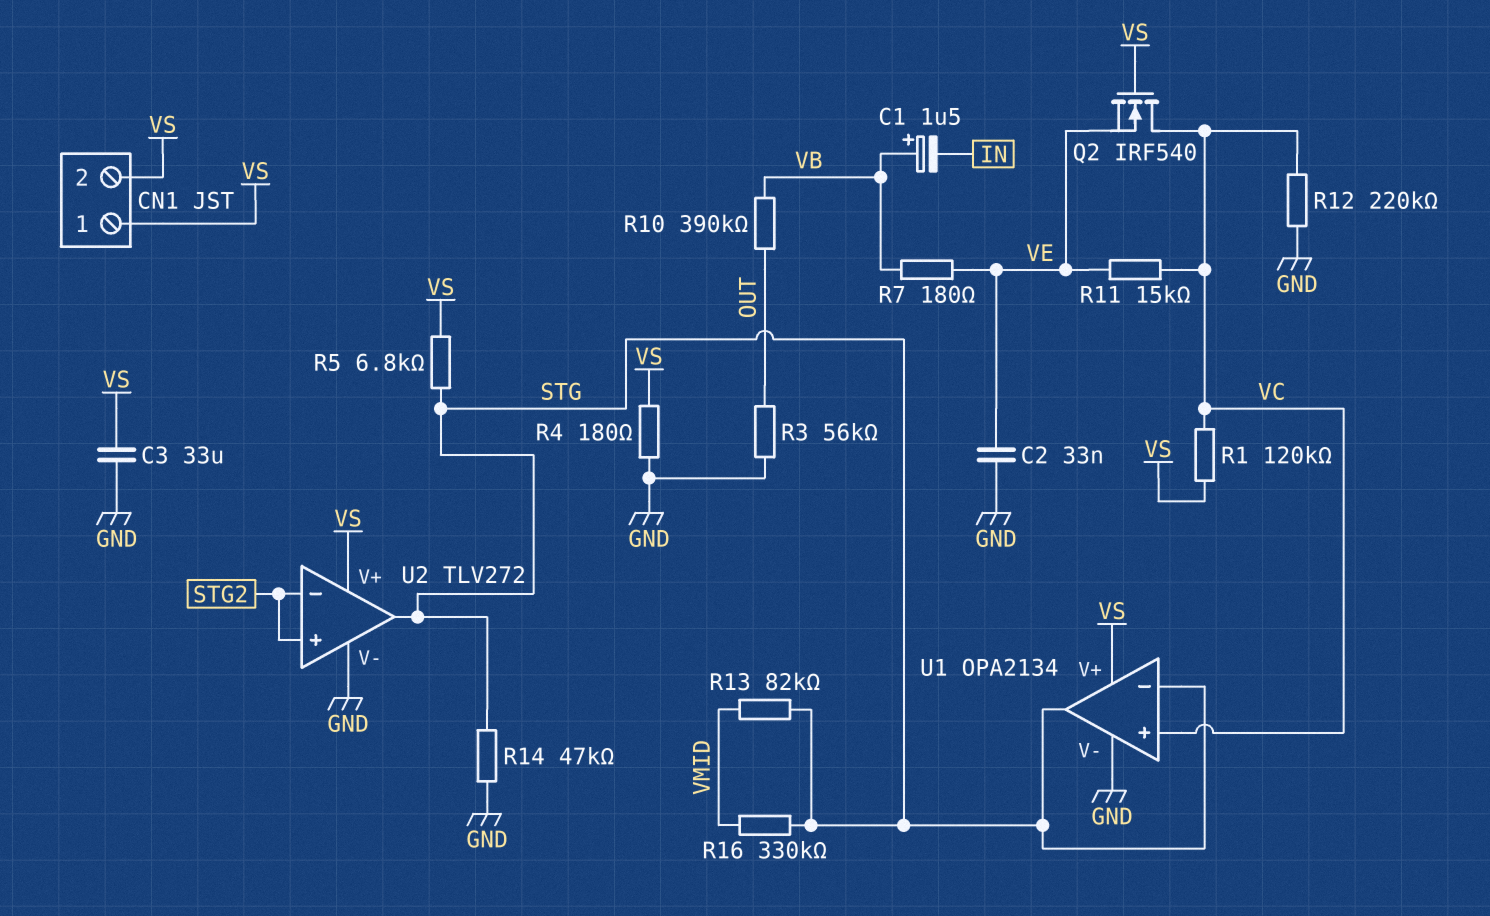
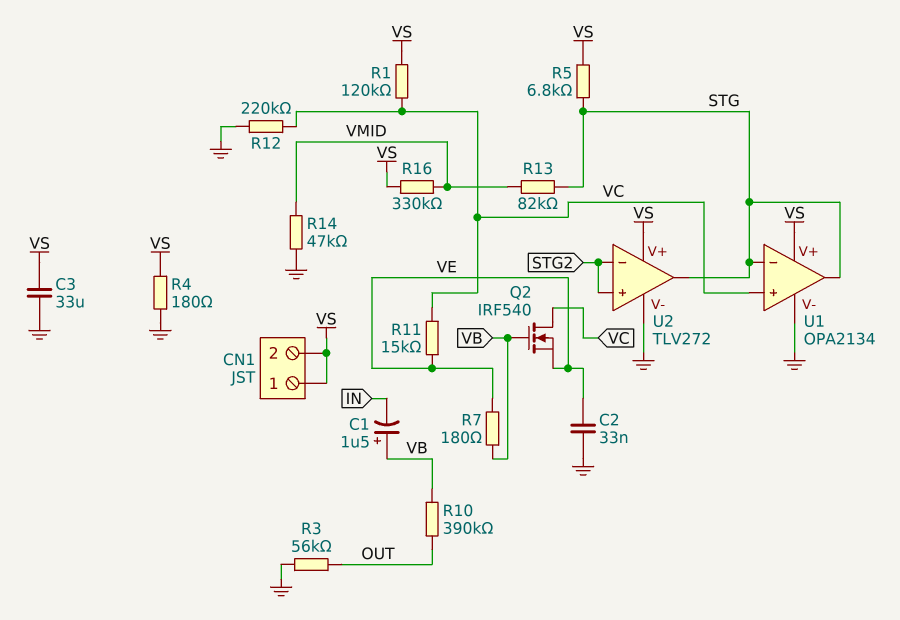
Q2: NMOS IRF540 (G VS, D VC, S VE) -> NMOS IRF540 (G VB, D VC, S VE)
R14: 47k (GND, STG) -> 47k (GND, VMID)
R16: 330k (STG, VMID) -> 330k (VMID, VS)

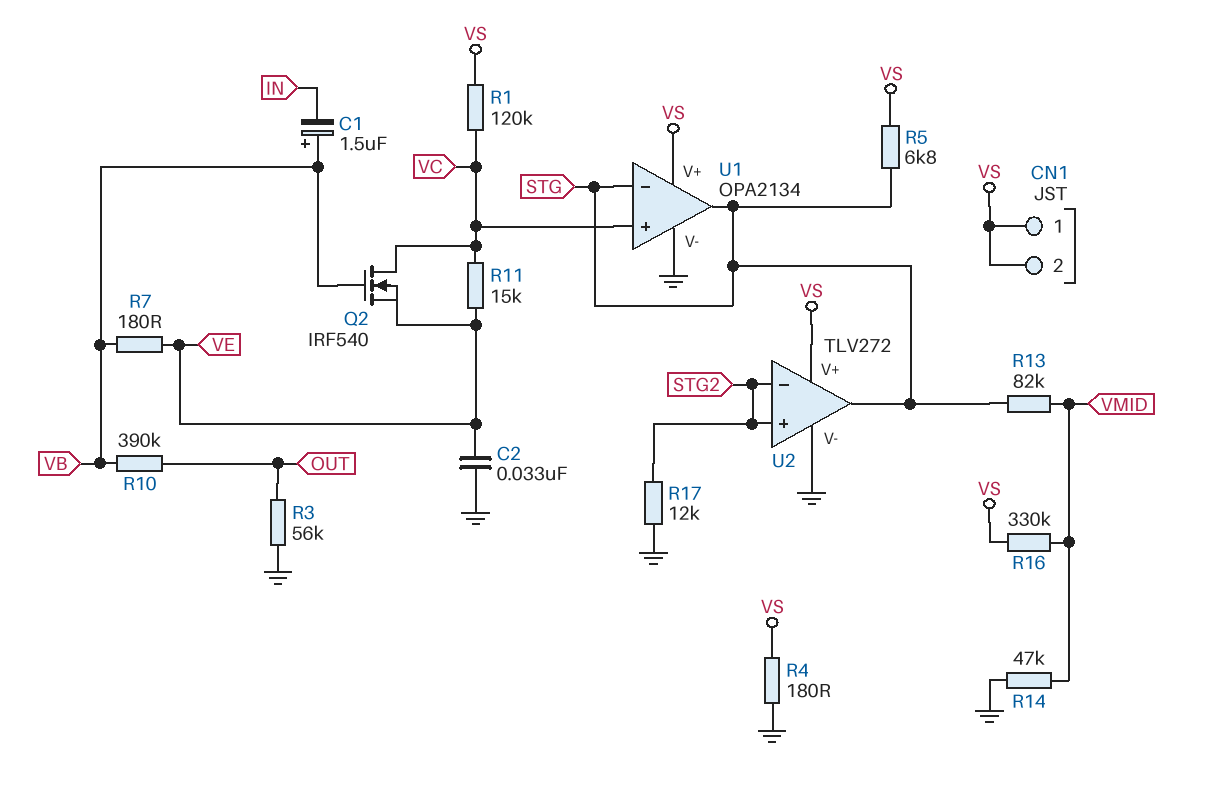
C3: 33uF (GND, VS) -> none
R12: 220k (GND, VC) -> none
R17: none -> 12k (GND, STG2)

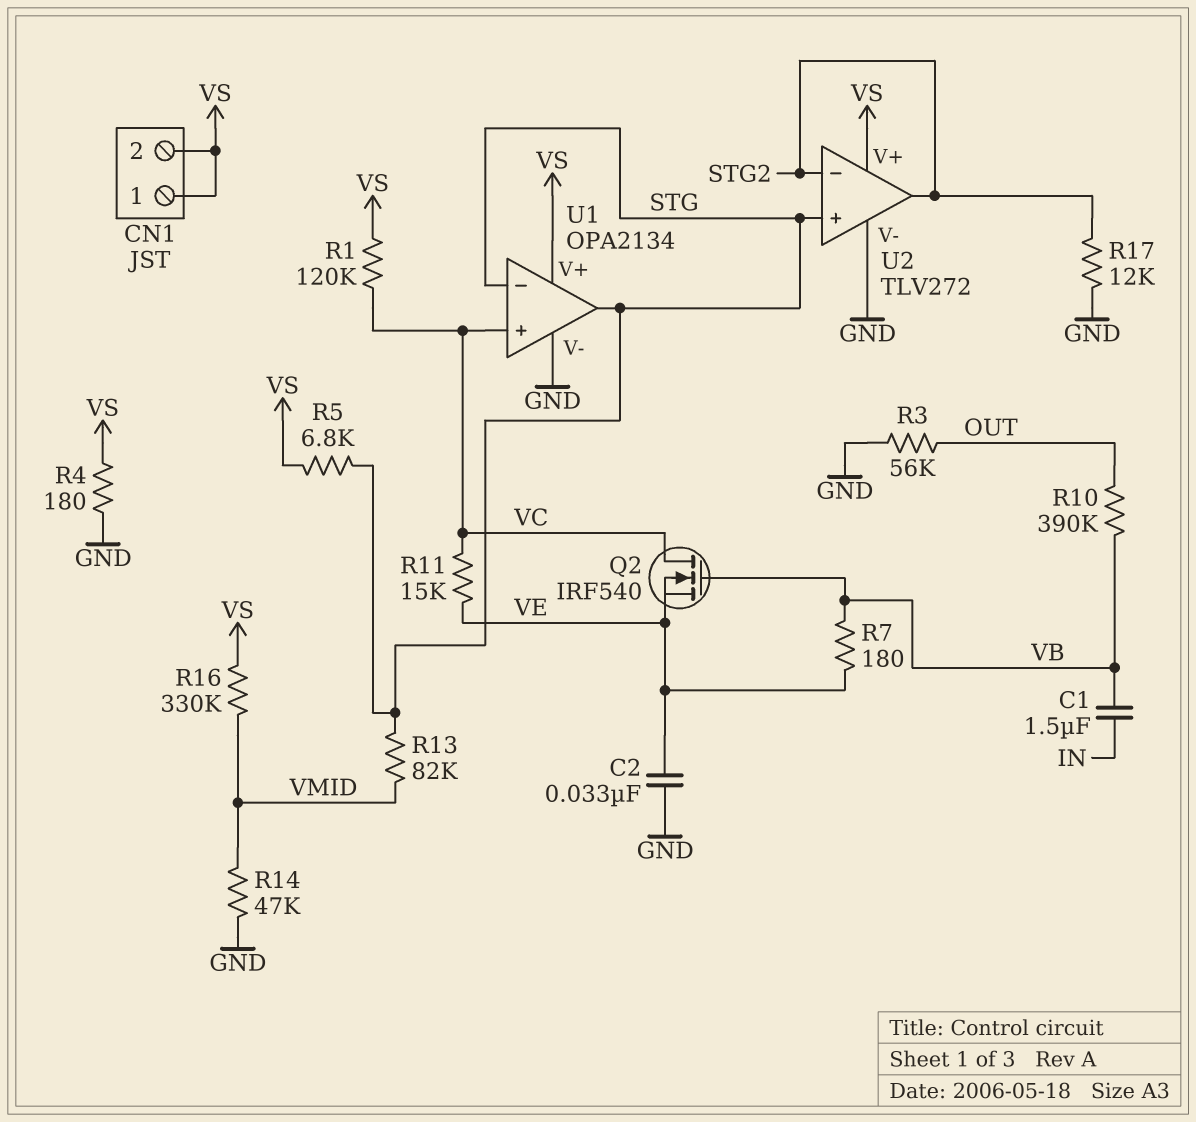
C1: 1.5uF (plus VB, minus IN) -> 1.5uF (IN, VB)
U2 pin in+: STG2 -> STG
U2 pin out: STG -> STG2

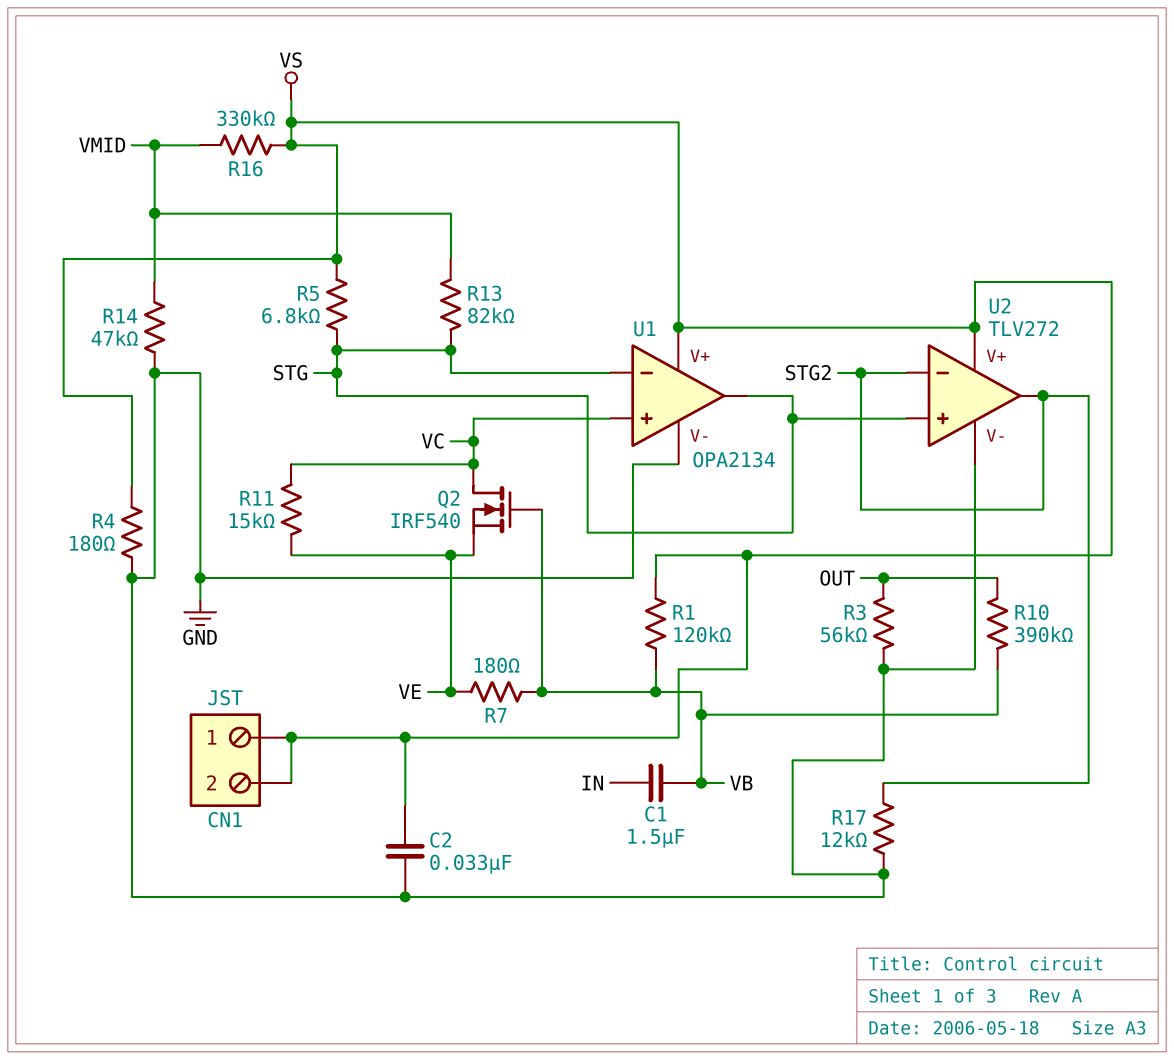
C2: 33nF (GND, VE) -> 33nF (GND, VS)
R1: 120k (VC, VS) -> 120k (VB, VS)

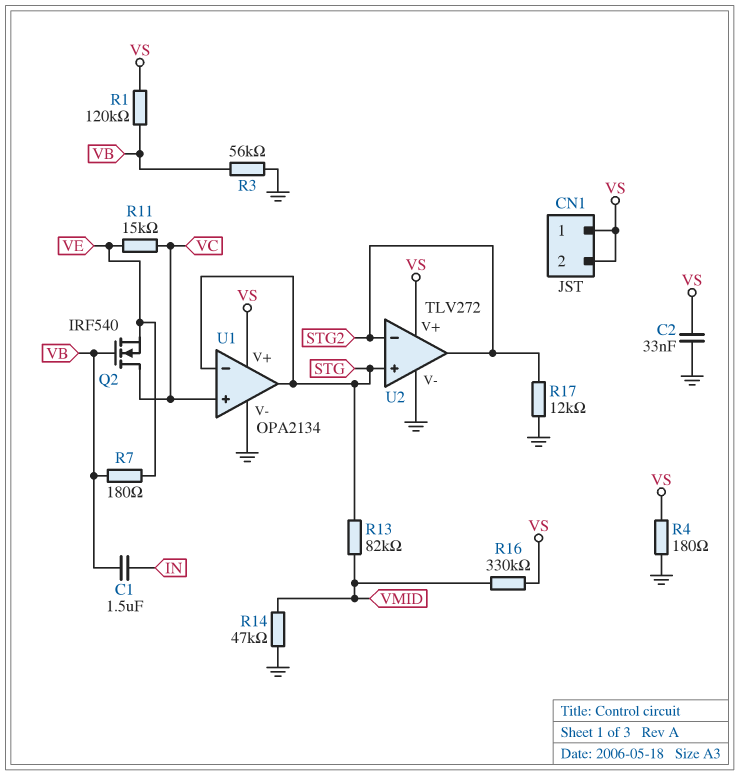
R3: 56k (GND, OUT) -> 56k (GND, VB)
R5: 6.8k (STG, VS) -> none
R10: 390k (OUT, VB) -> none

